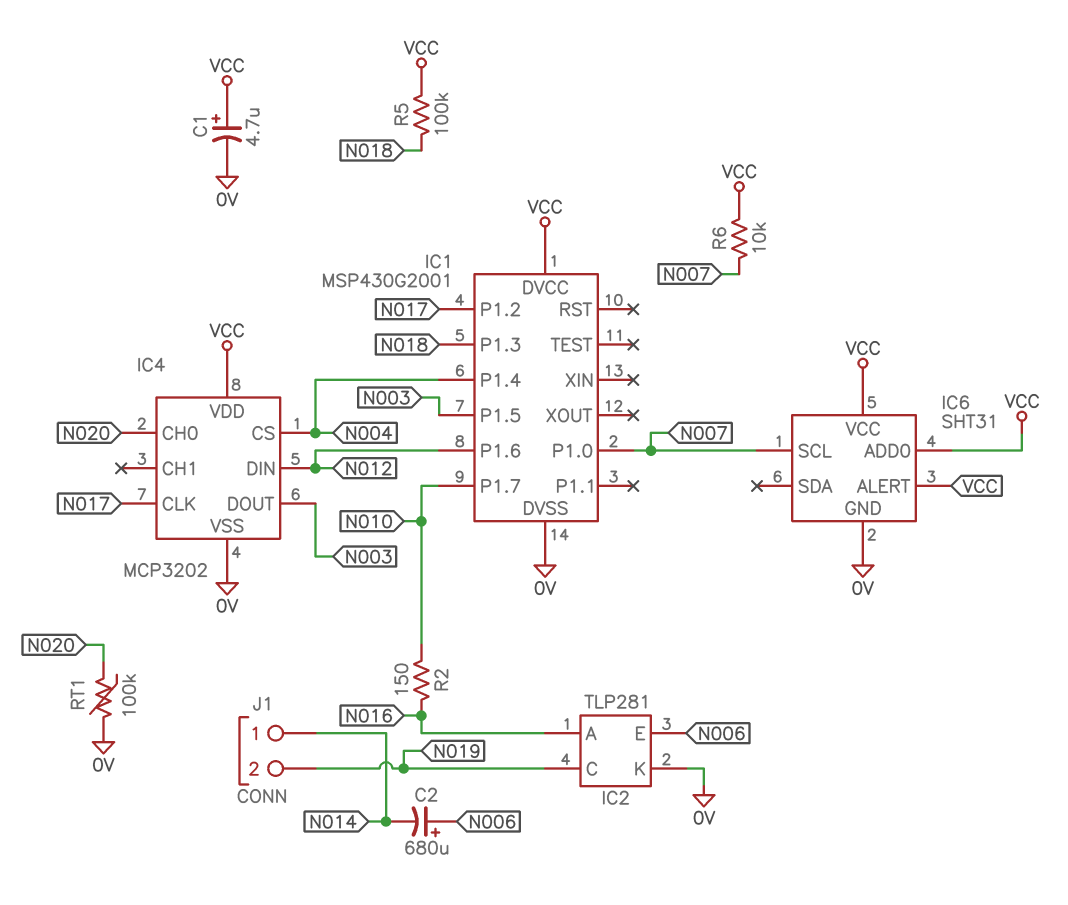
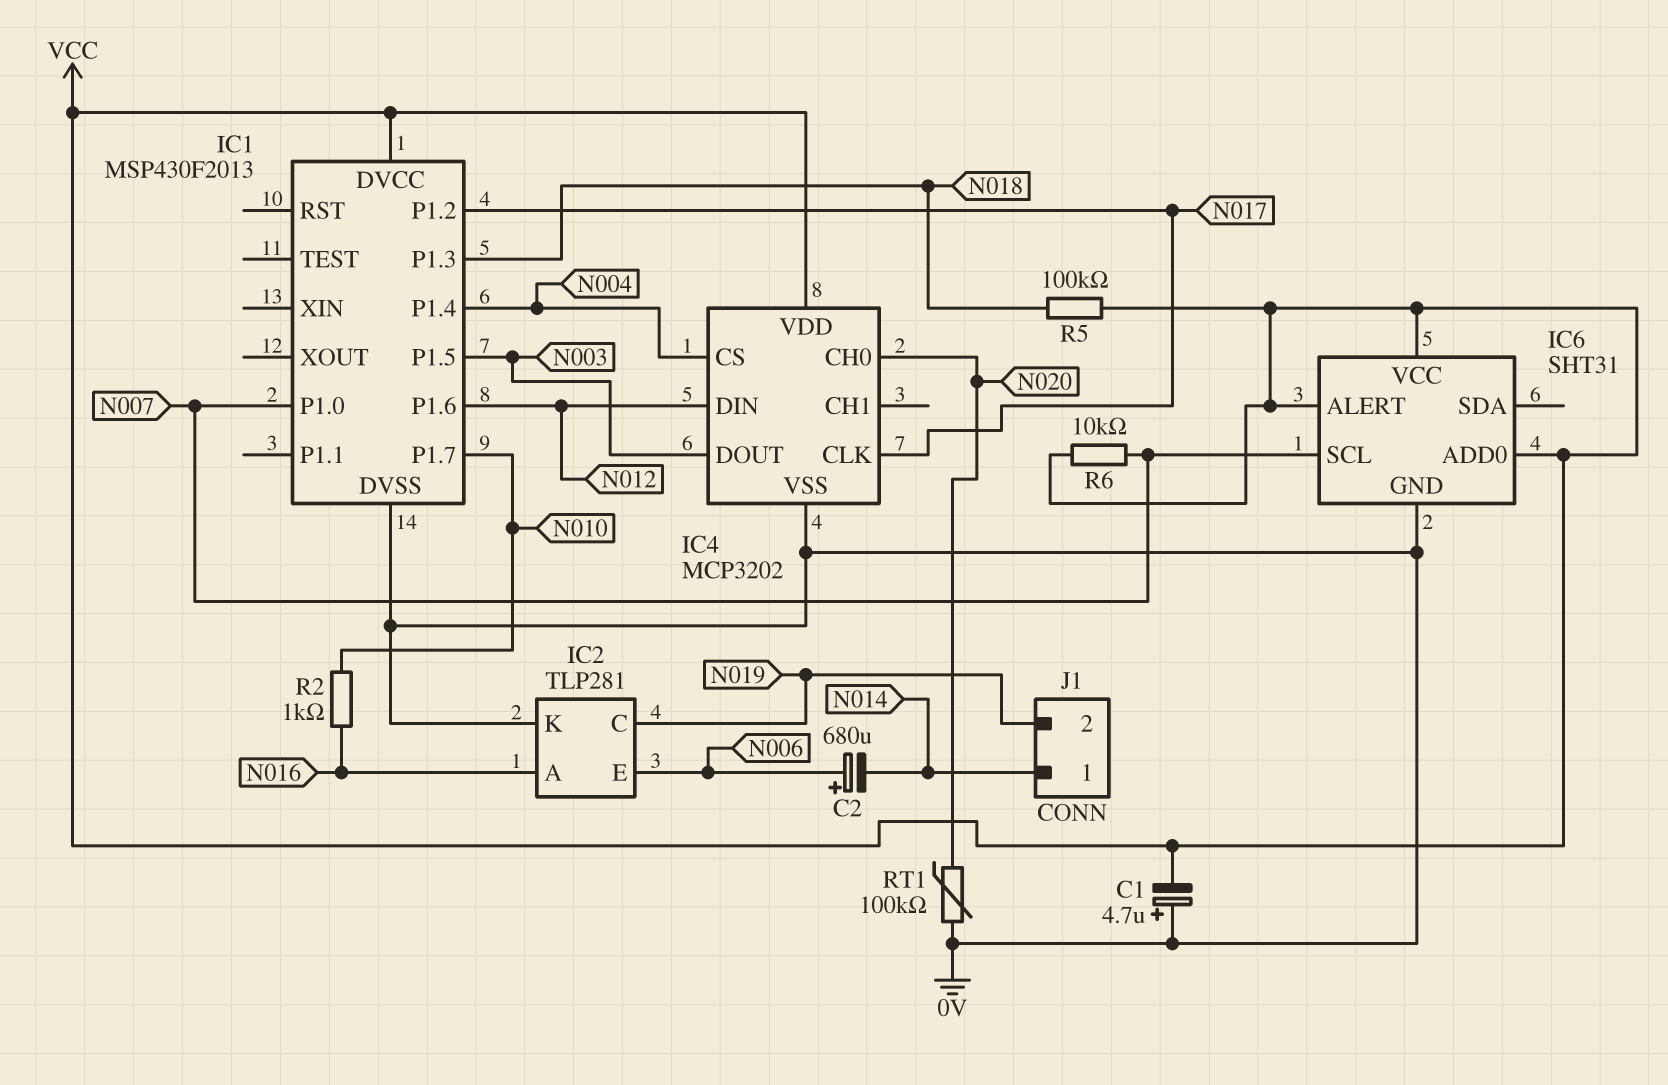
C1: 4.7uF (plus VCC, minus 0V) -> 4.7uF (plus 0V, minus VCC)
IC1: MSP430G2001 -> MSP430F2013
R2: 150 (N010, N016) -> 1k (N010, N016)

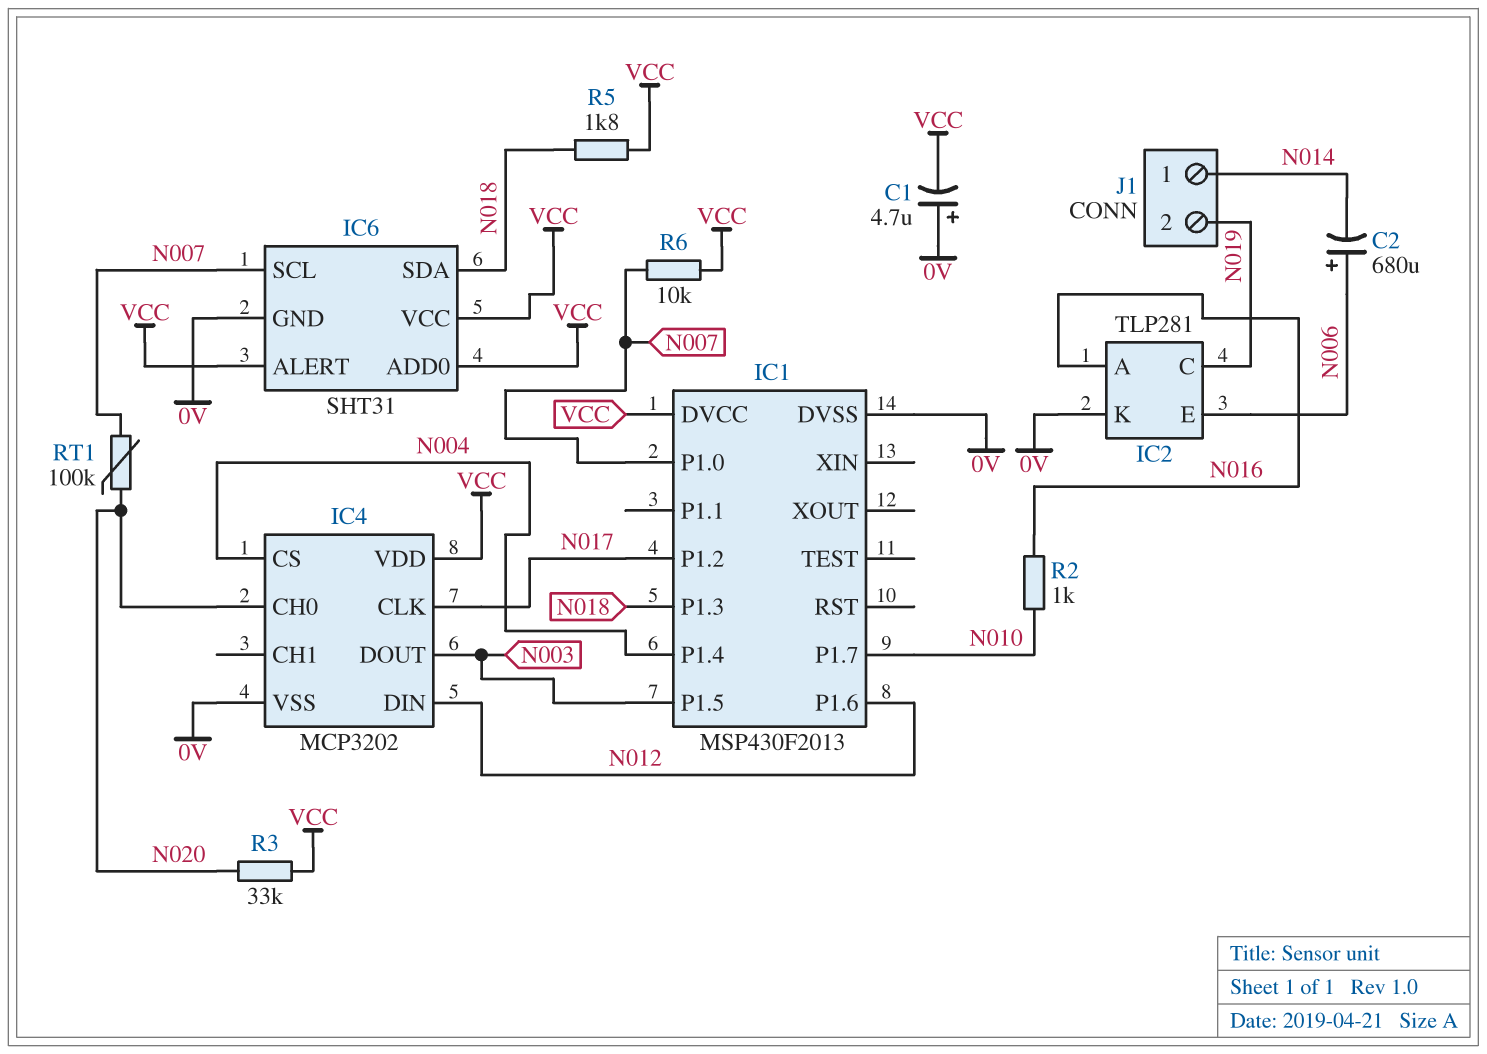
IC6 pin SDA: none -> N018
R3: none -> 33k (N020, VCC)
R5: 100k (N018, VCC) -> 1.8k (N018, VCC)
RT1: 100k (0V, N020) -> 100k (N007, N020)

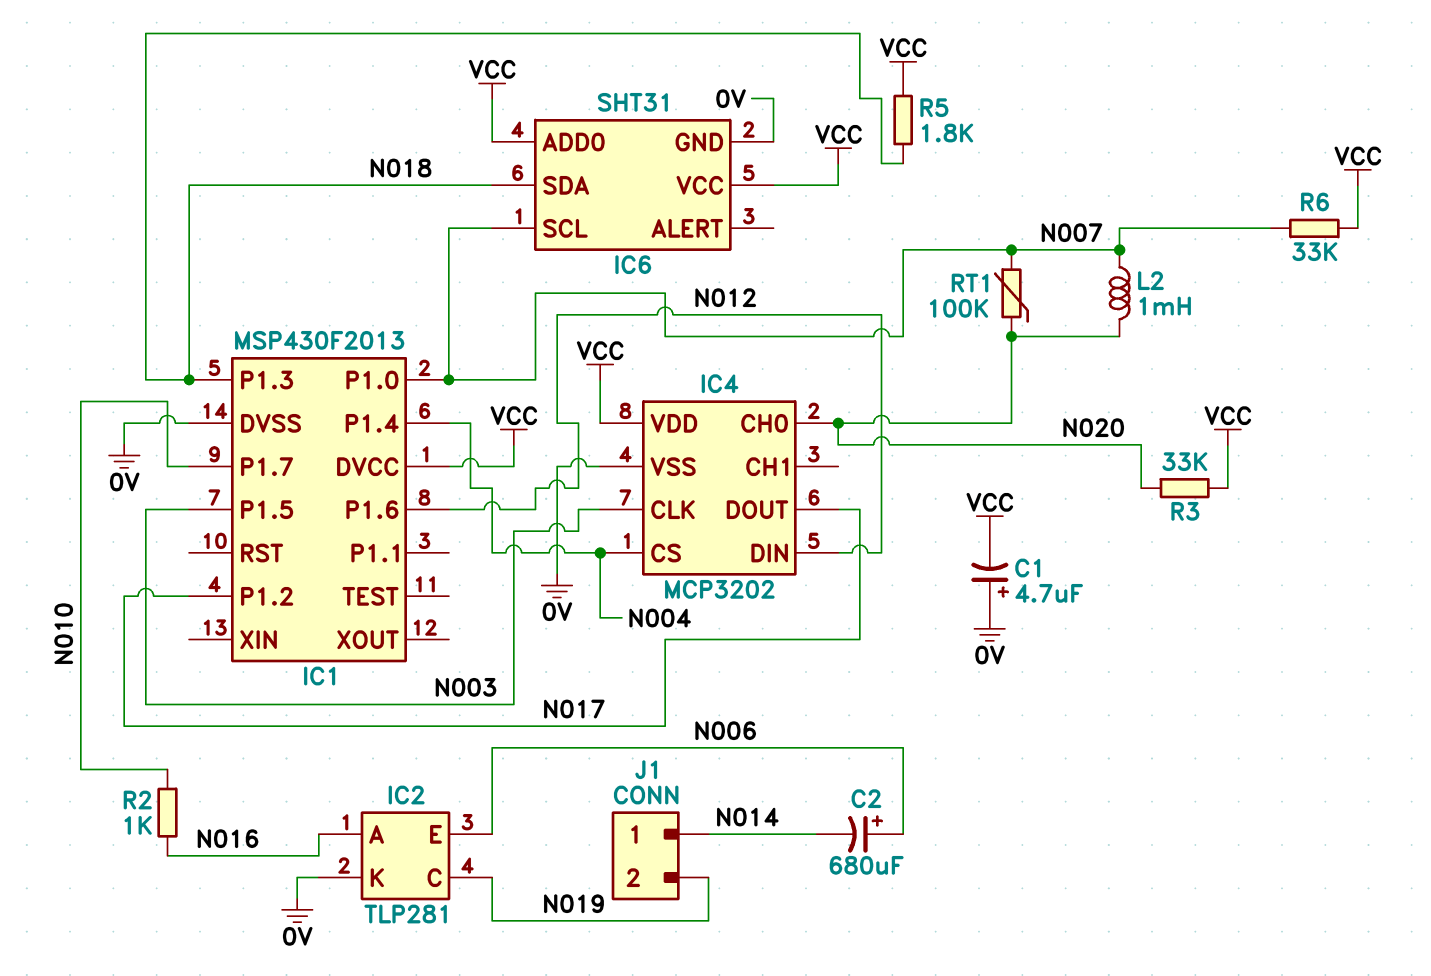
IC4 pin CLK: N017 -> N003
IC4 pin DOUT: N003 -> N017
IC6 pin ALERT: VCC -> none
L2: none -> 1mH (N007, N020)
R6: 10k (N007, VCC) -> 33k (N007, VCC)

